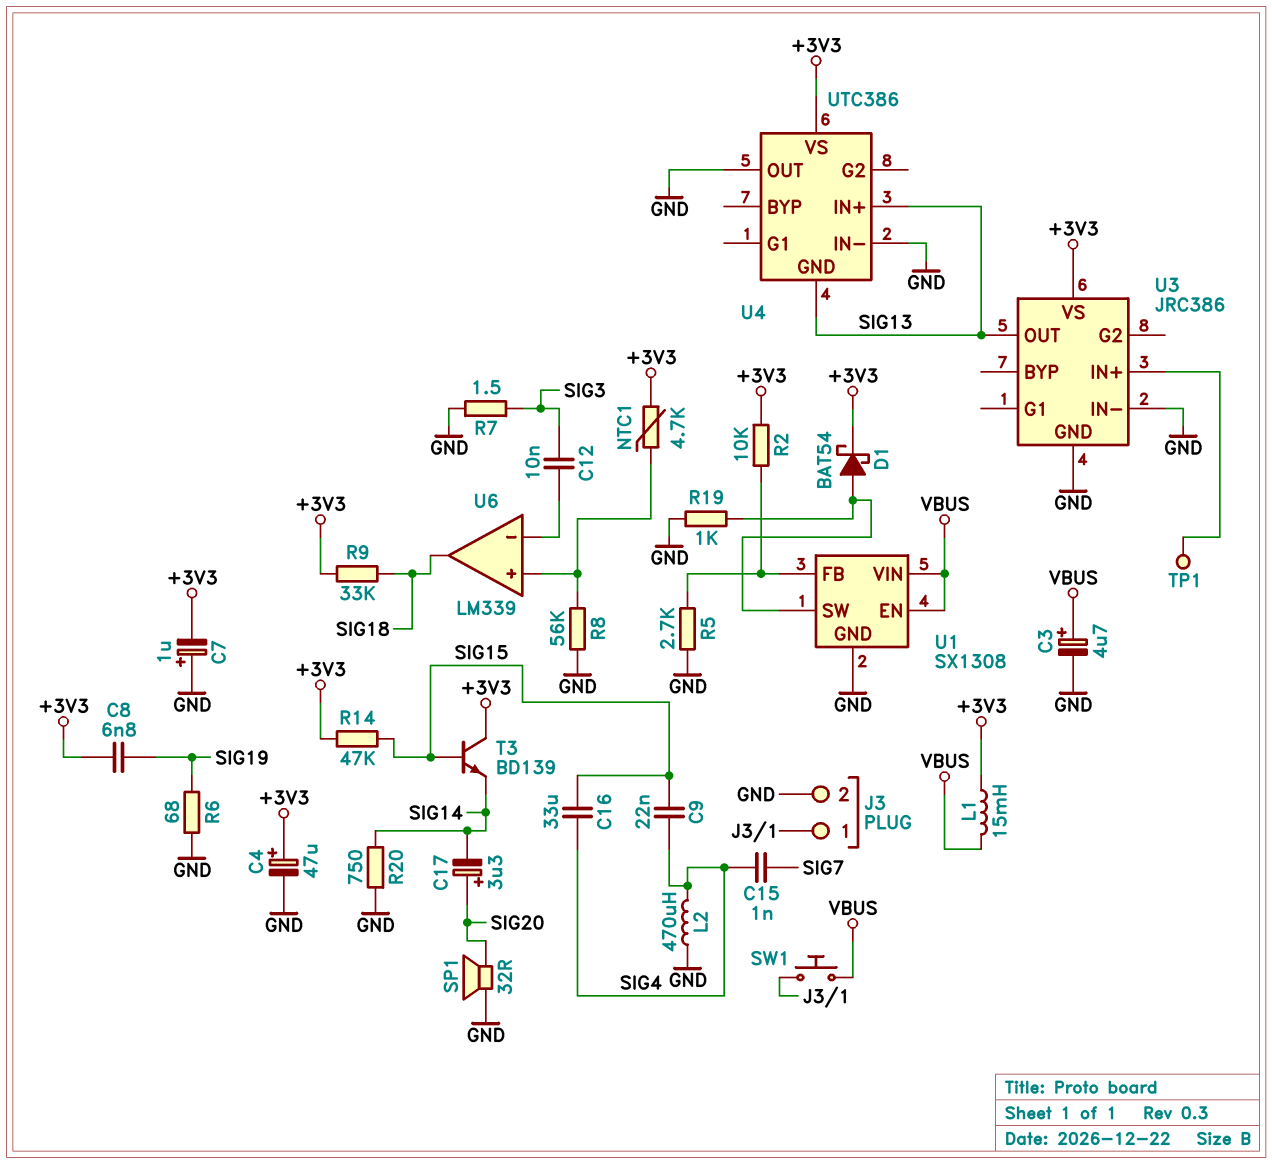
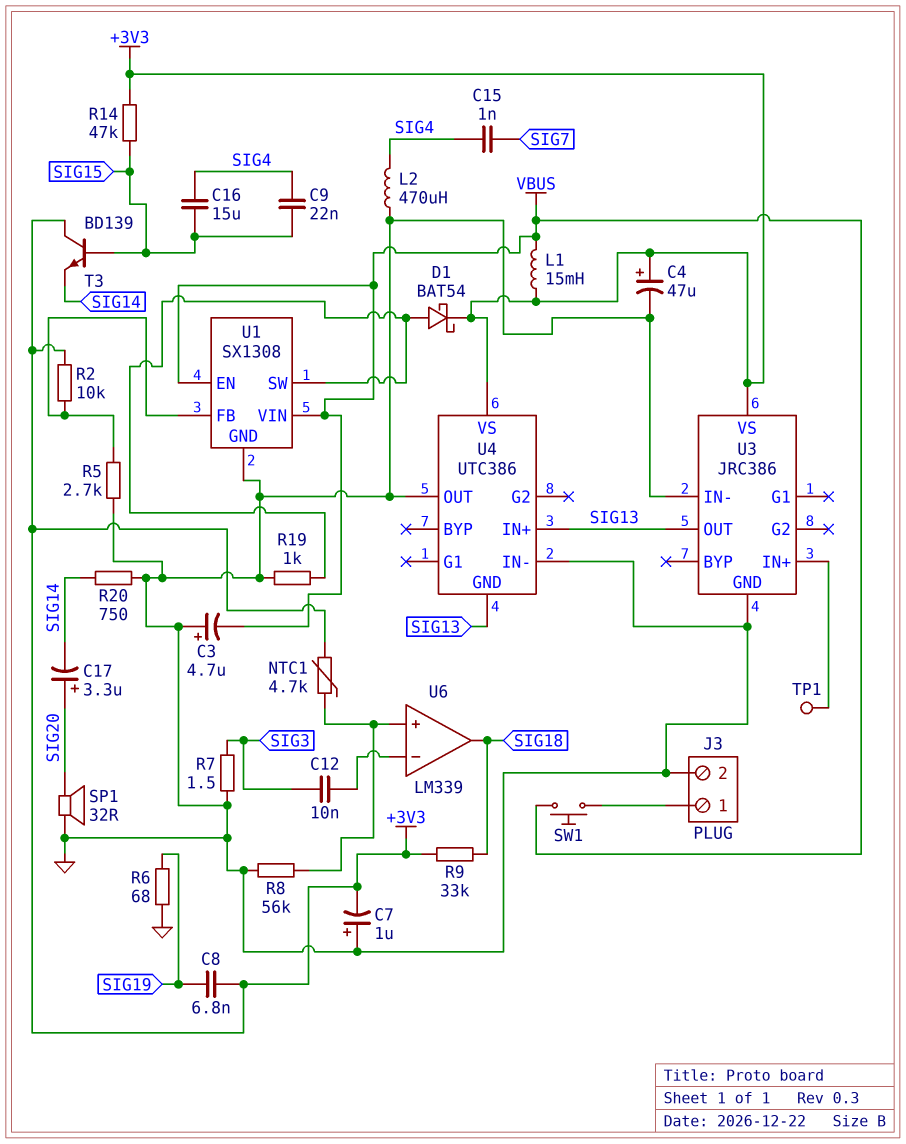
C3: 4.7uF (plus VBUS, minus GND) -> 4.7uF (plus GND, minus VBUS)
C16: 33uF (SIG4, SIG15) -> 15uF (SIG4, SIG15)

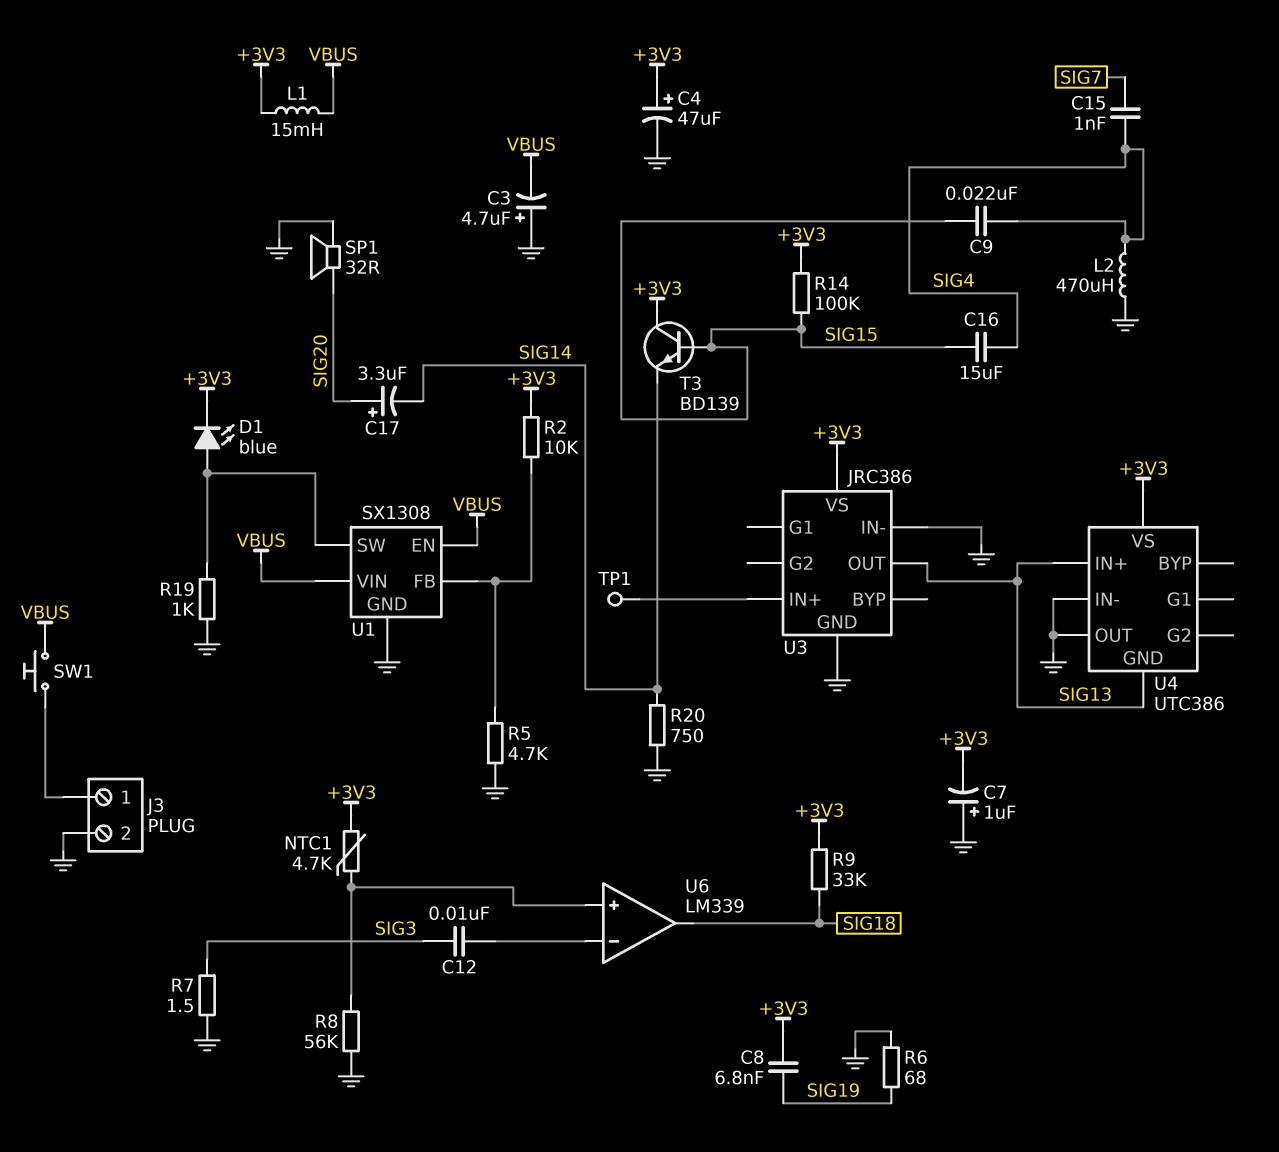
D1: schottky BAT54 (A U1/SW, K +3V3) -> LED blue (A U1/SW, K +3V3)
R5: 2.7k (GND, U1/FB) -> 4.7k (GND, U1/FB)
R14: 47k (+3V3, SIG15) -> 100k (+3V3, SIG15)

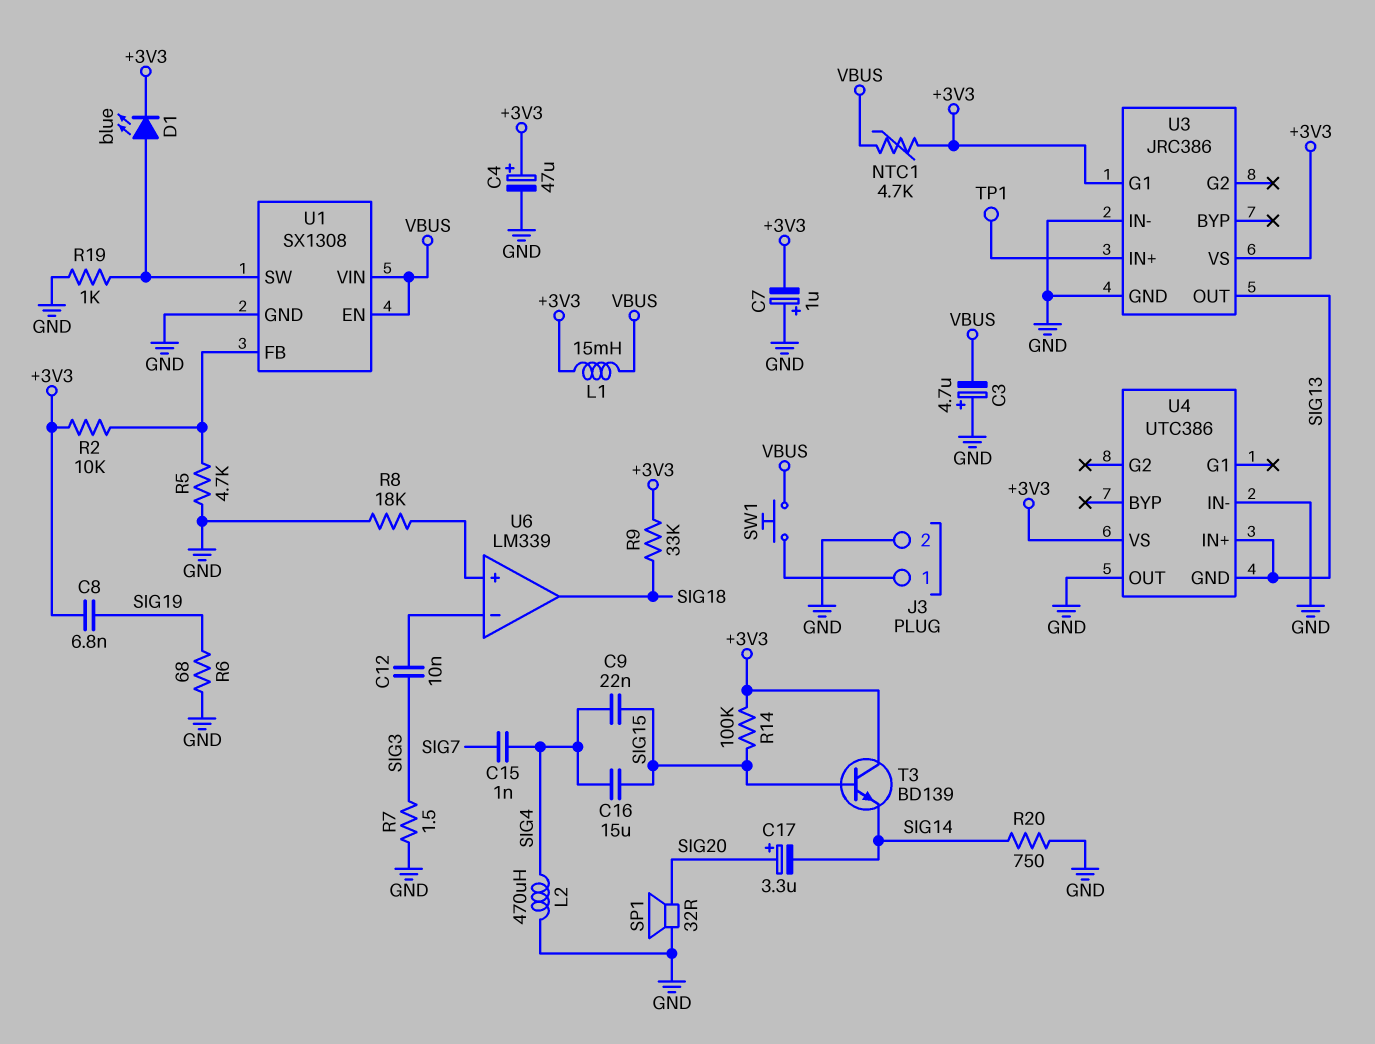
NTC1: 4.7k (+3V3, U6/in+) -> 4.7k (+3V3, VBUS)
R8: 56k (GND, U6/in+) -> 18k (GND, U6/in+)
U3 pin G1: none -> +3V3

